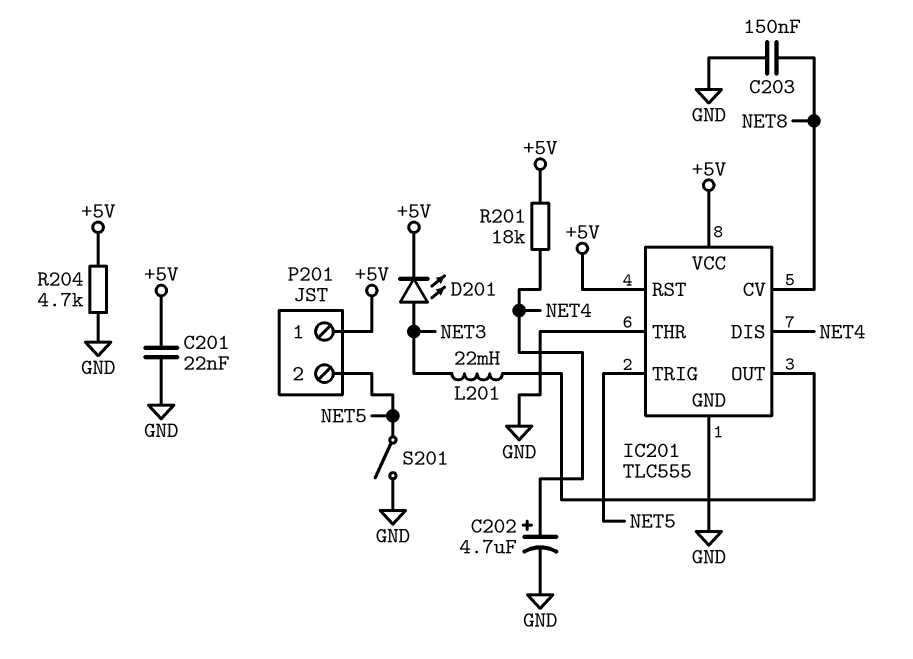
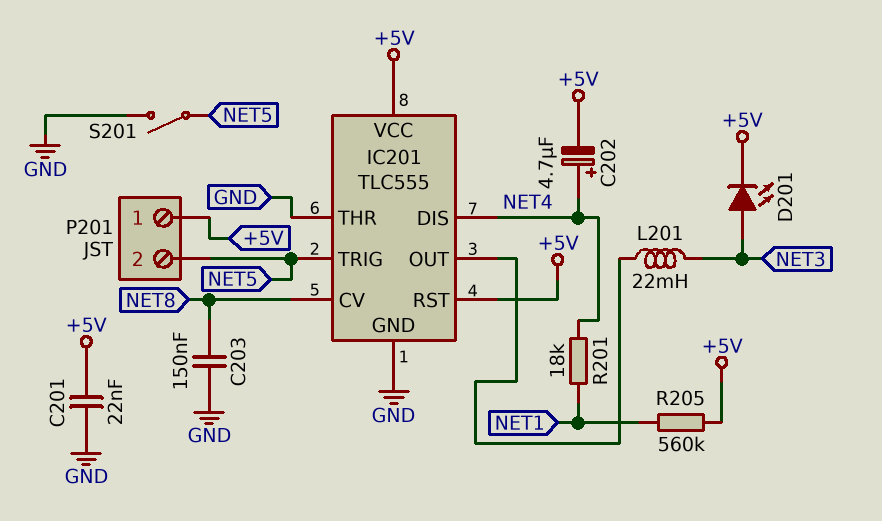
C202: 4.7uF (plus NET4, minus GND) -> 4.7uF (plus NET4, minus +5V)
R201: 18k (+5V, NET4) -> 18k (NET1, NET4)
R204: 4.7k (+5V, GND) -> none
R205: none -> 560k (+5V, NET1)

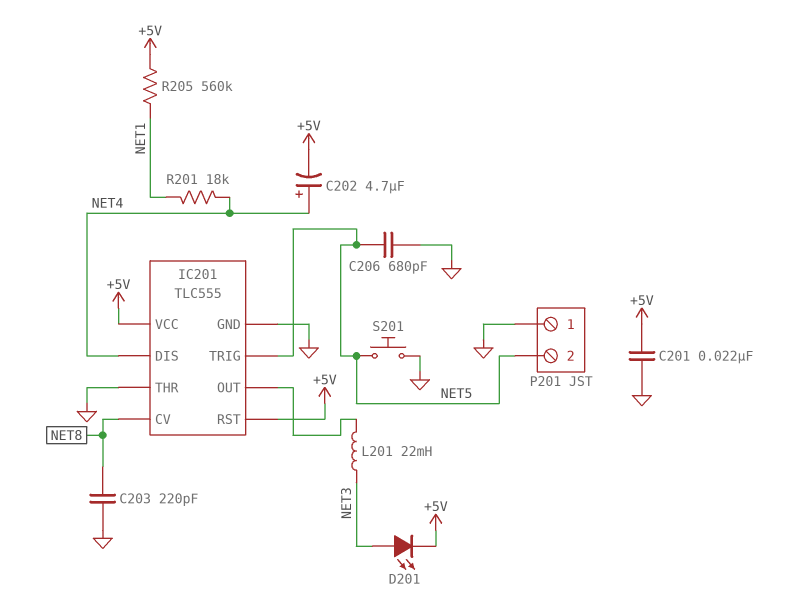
C203: 150nF (GND, NET8) -> 220pF (GND, NET8)
C206: none -> 680pF (GND, NET5)
P201 pin 1: +5V -> GND
S201: switch (GND, NET5) -> button (GND, NET5)

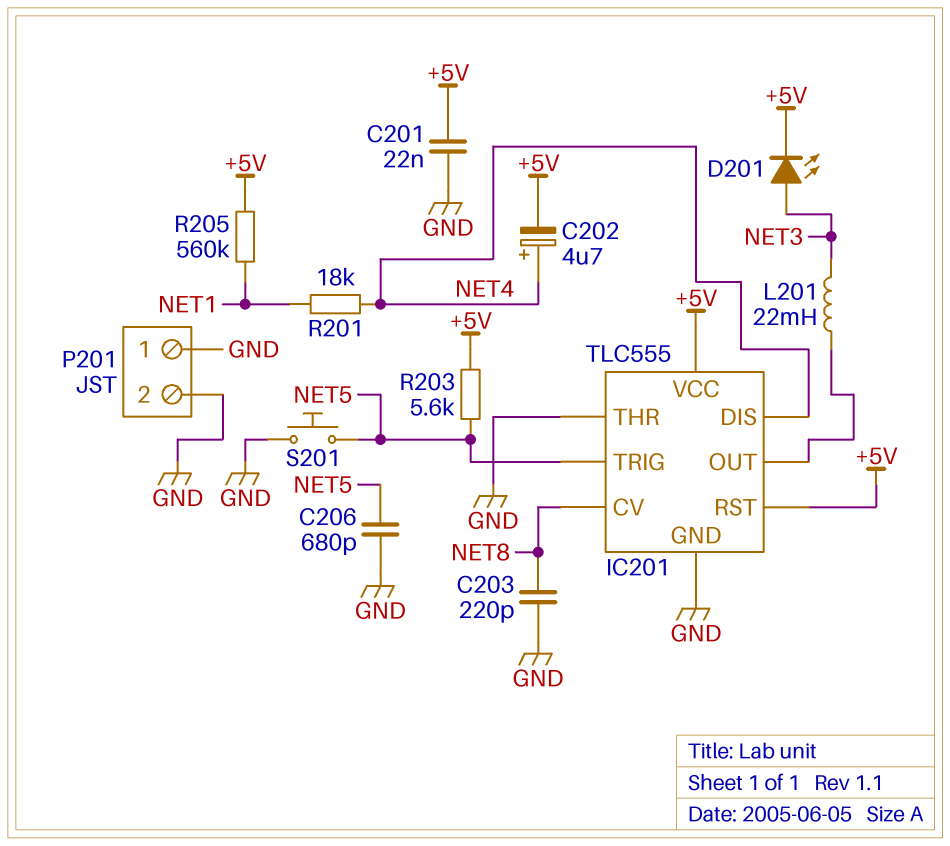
P201 pin 2: NET5 -> GND
R203: none -> 5.6k (+5V, NET5)

